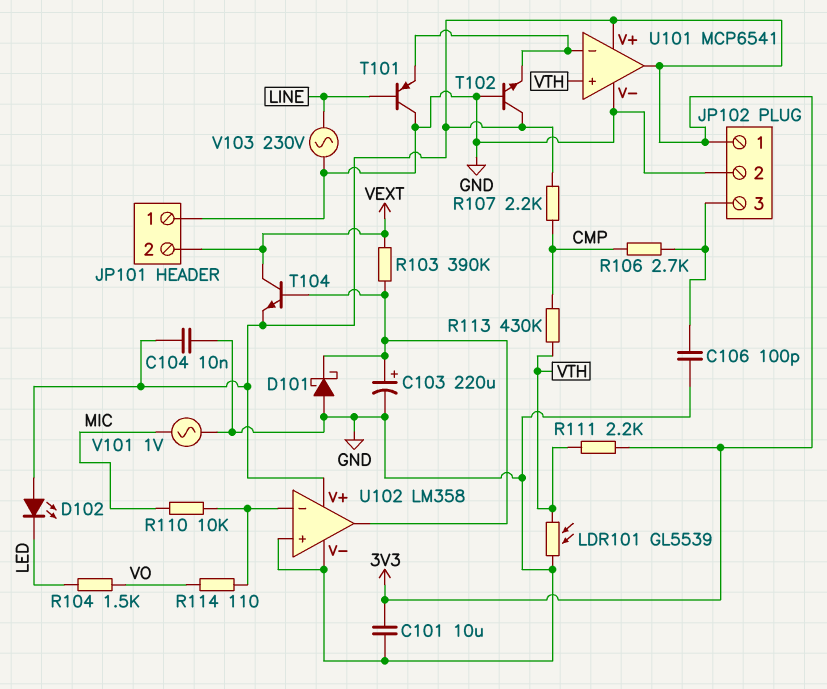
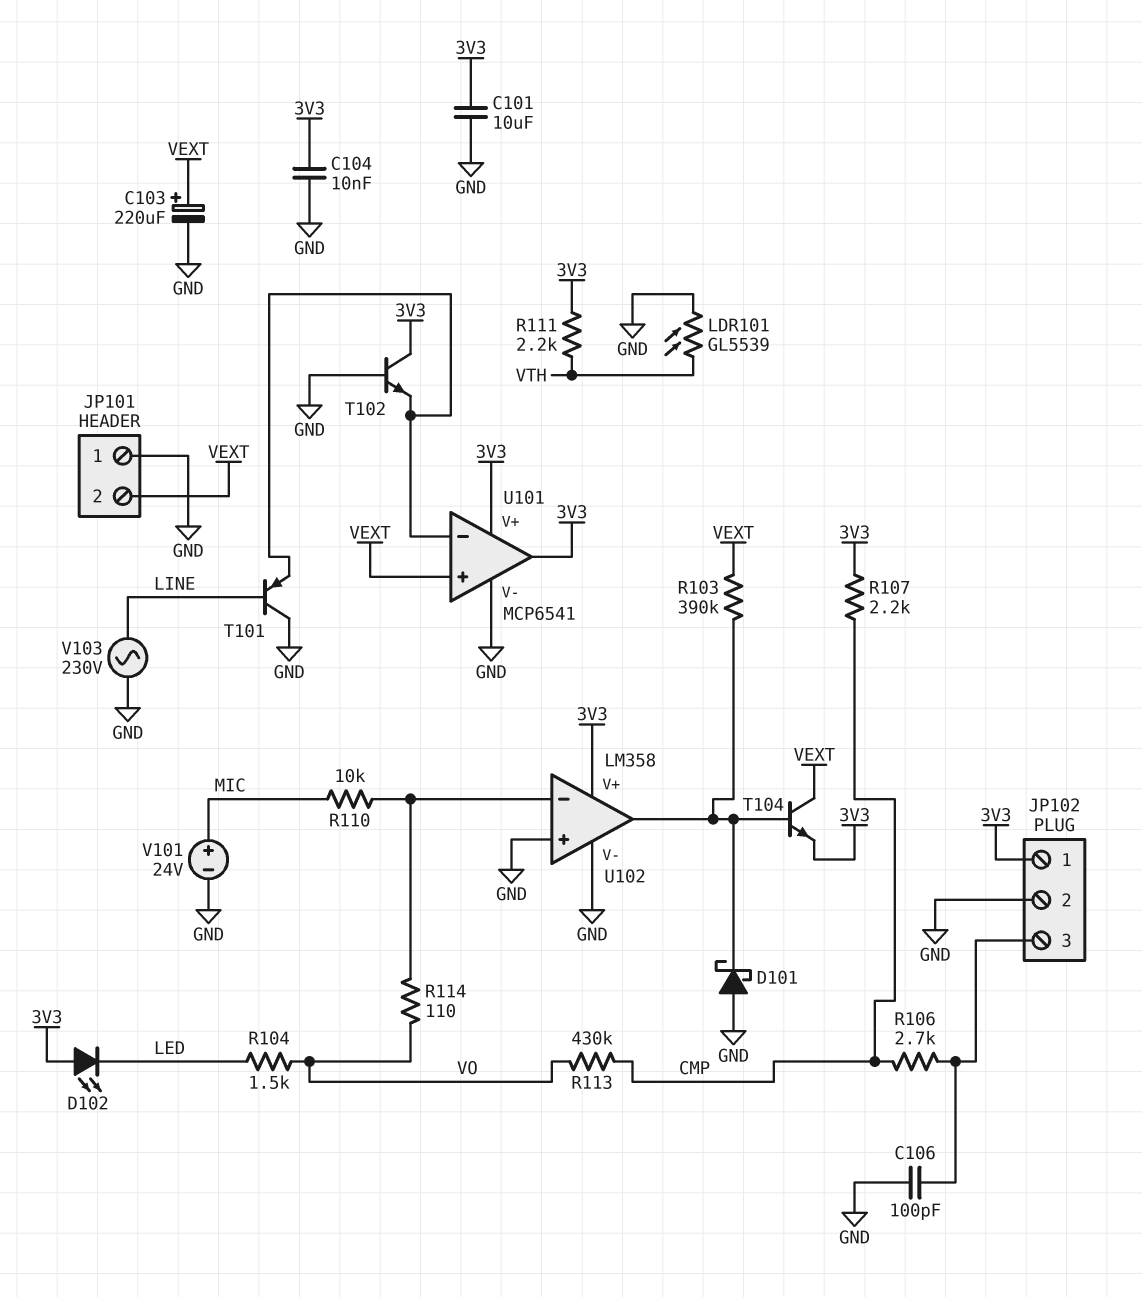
C103: 220uF (plus U102/out, minus GND) -> 220uF (plus VEXT, minus GND)
R113: 430k (CMP, VTH) -> 430k (CMP, VO)
U101 pin in+: VTH -> VEXT
V101: AC 1V (GND, MIC) -> 24V (plus MIC, minus GND)

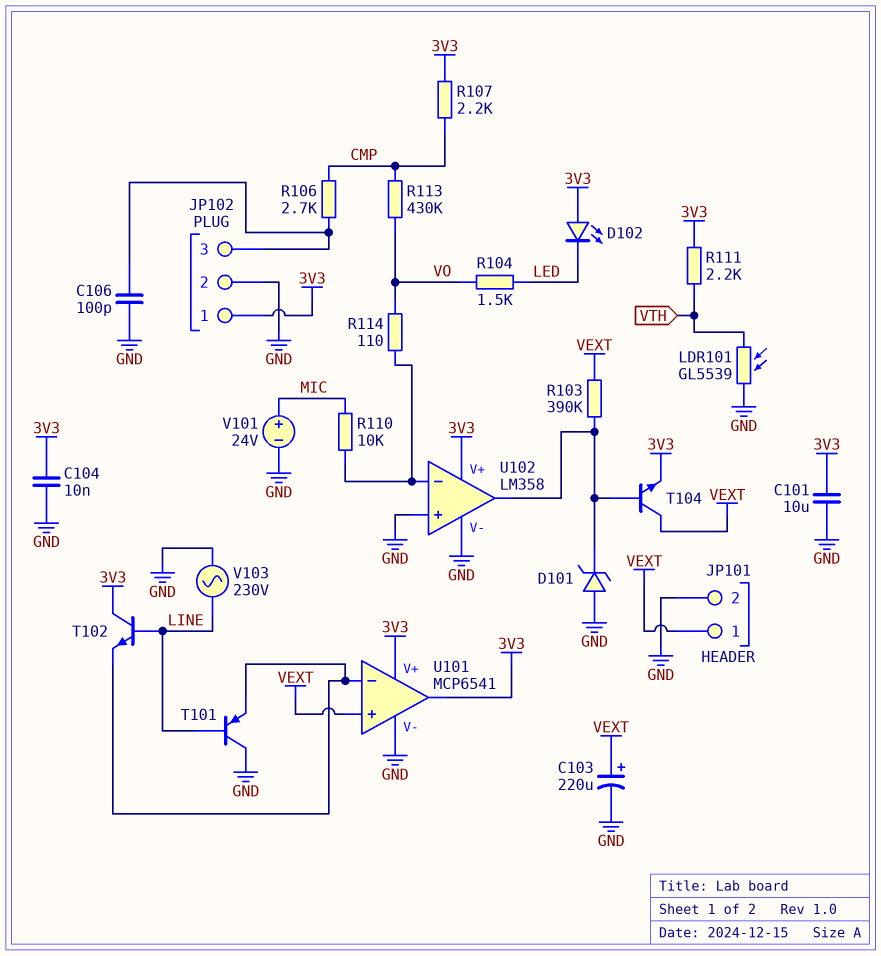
D101: schottky (A GND, K U102/out) -> zener (A GND, K U102/out)
JP101 pin 1: GND -> VEXT
JP101 pin 2: VEXT -> GND
T102: NPN (B GND, C 3V3, E U101/in-) -> NPN (B LINE, C 3V3, E U101/in-)

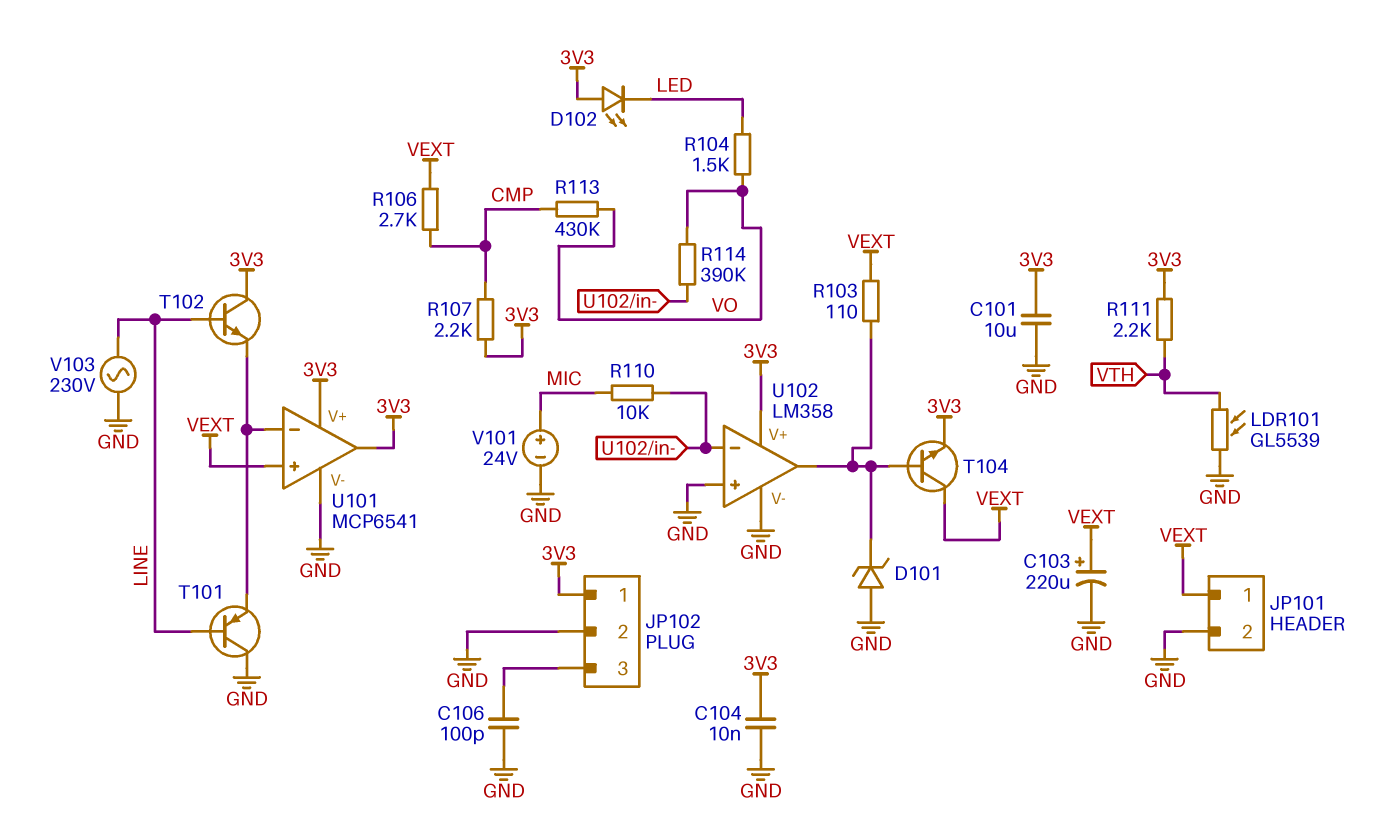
R103: 390k (U102/out, VEXT) -> 110 (U102/out, VEXT)
R106: 2.7k (CMP, JP102/3) -> 2.7k (CMP, VEXT)
R114: 110 (U102/in-, VO) -> 390k (U102/in-, VO)

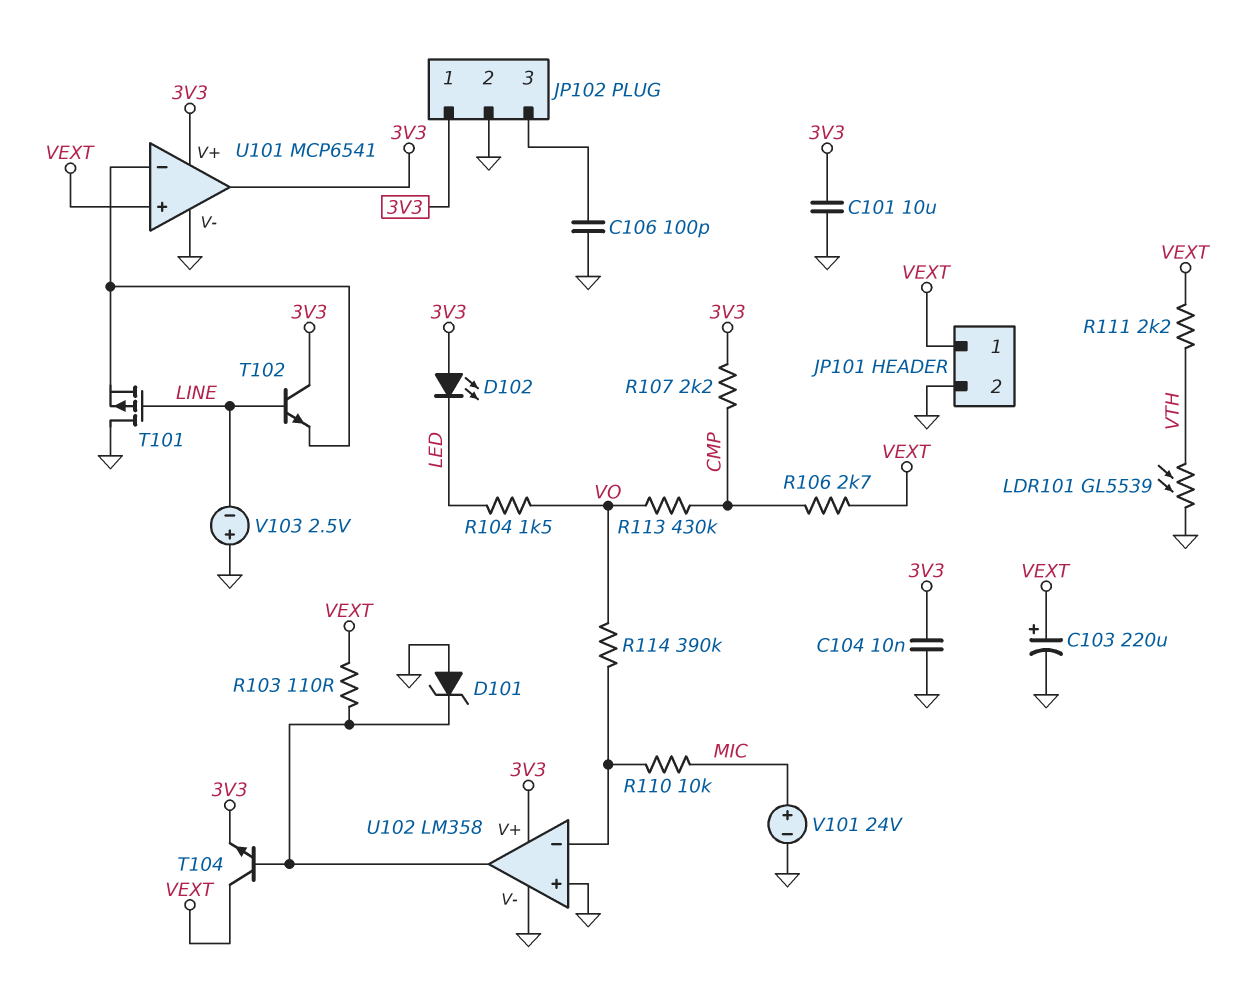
R111: 2.2k (3V3, VTH) -> 2.2k (VEXT, VTH)
T101: PNP (B LINE, C GND, E U101/in-) -> PMOS (G LINE, D GND, S U101/in-)
V103: AC 230V (GND, LINE) -> 2.5V (plus GND, minus LINE)

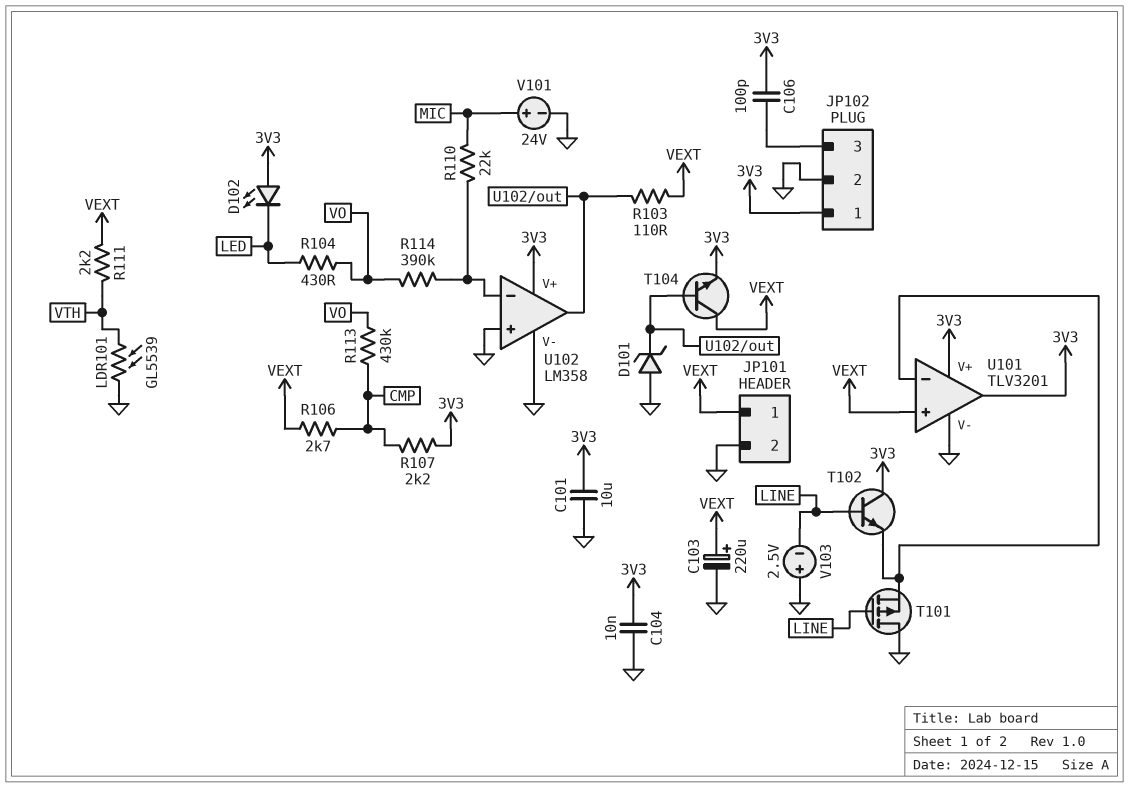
C106: 100pF (GND, JP102/3) -> 100pF (3V3, JP102/3)
R104: 1.5k (LED, VO) -> 430 (LED, VO)
R110: 10k (MIC, U102/in-) -> 22k (MIC, U102/in-)
U101: MCP6541 -> TLV3201

